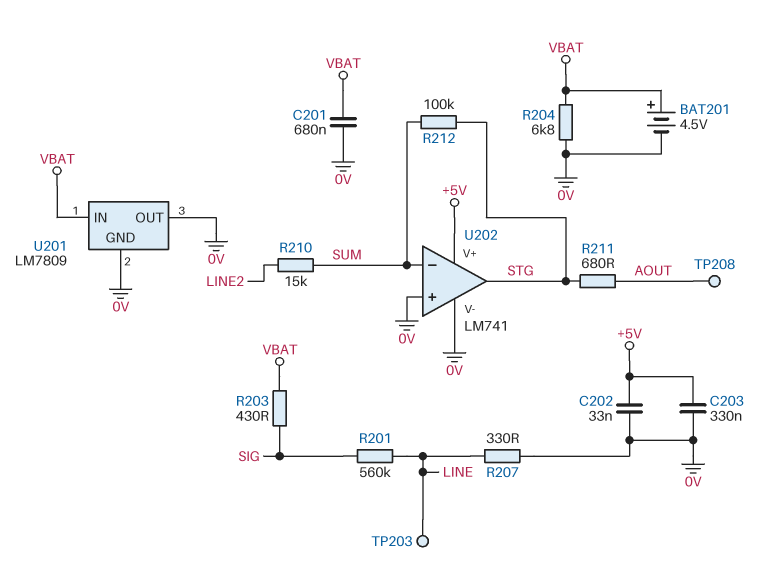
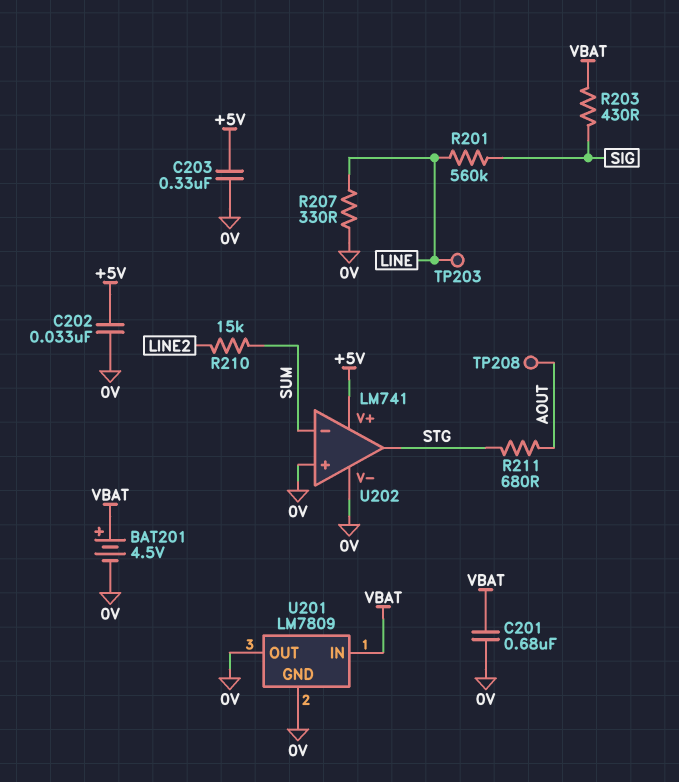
R204: 6.8k (0V, VBAT) -> none
R212: 100k (STG, SUM) -> none

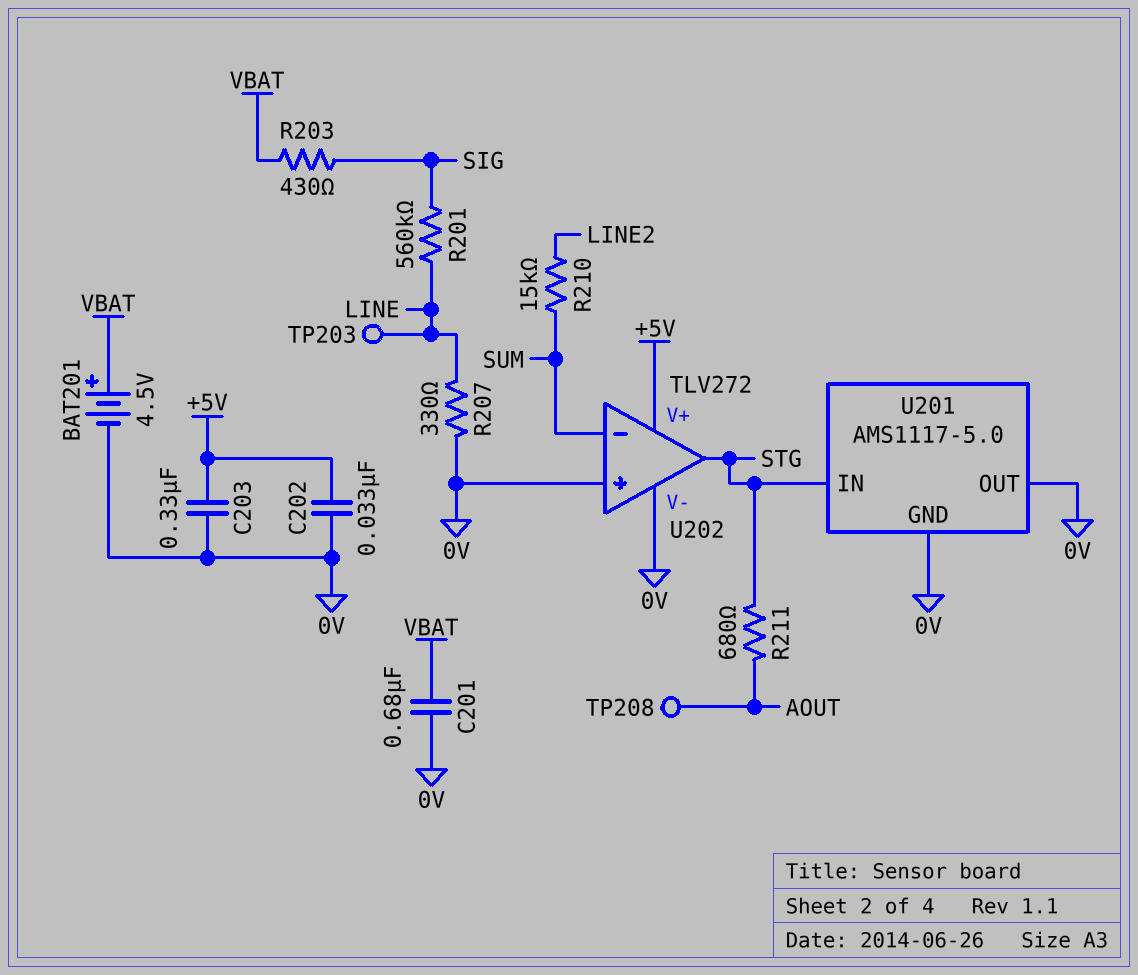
U201: LM7809 -> AMS1117-5.0
U201 pin IN: VBAT -> STG
U202: LM741 -> TLV272

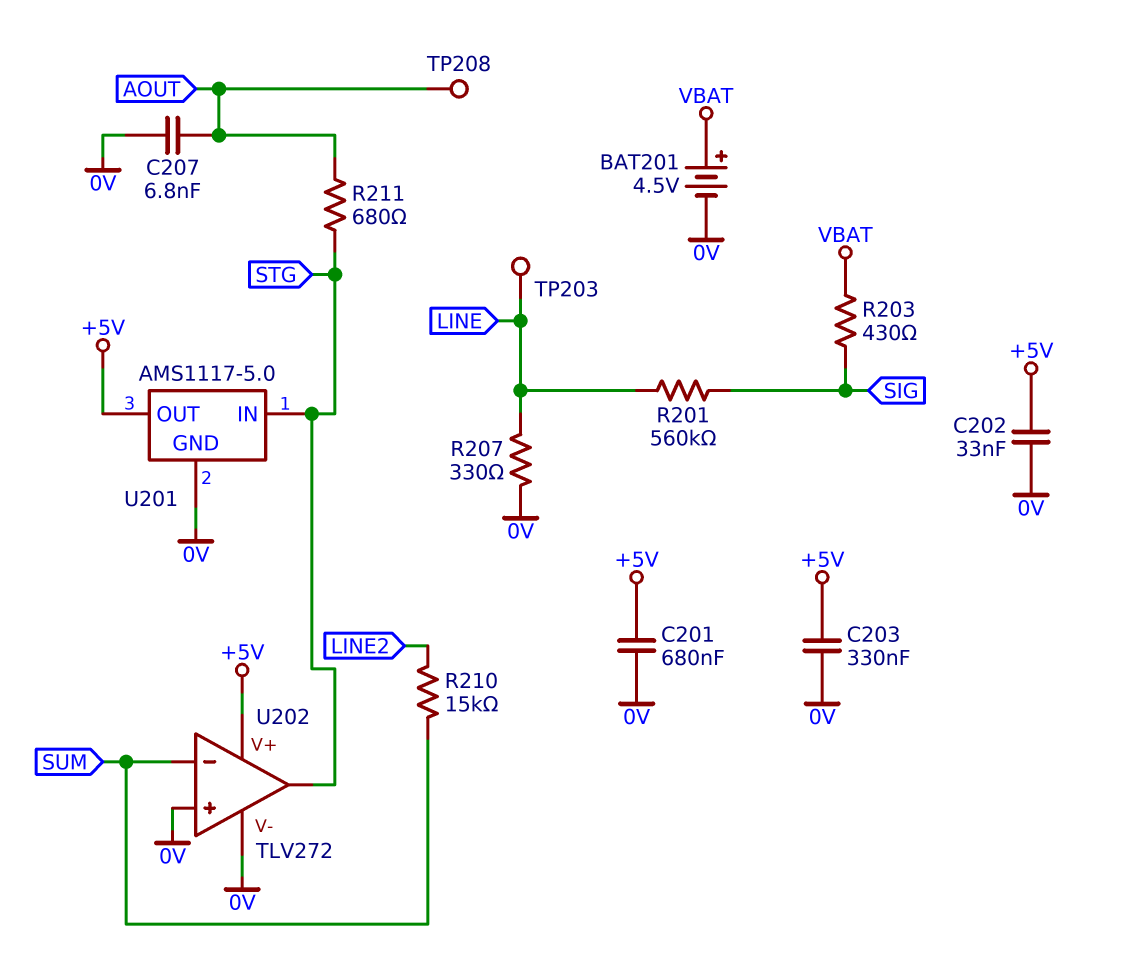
C201: 680nF (0V, VBAT) -> 680nF (+5V, 0V)
C207: none -> 6.8nF (0V, AOUT)
U201 pin OUT: 0V -> +5V

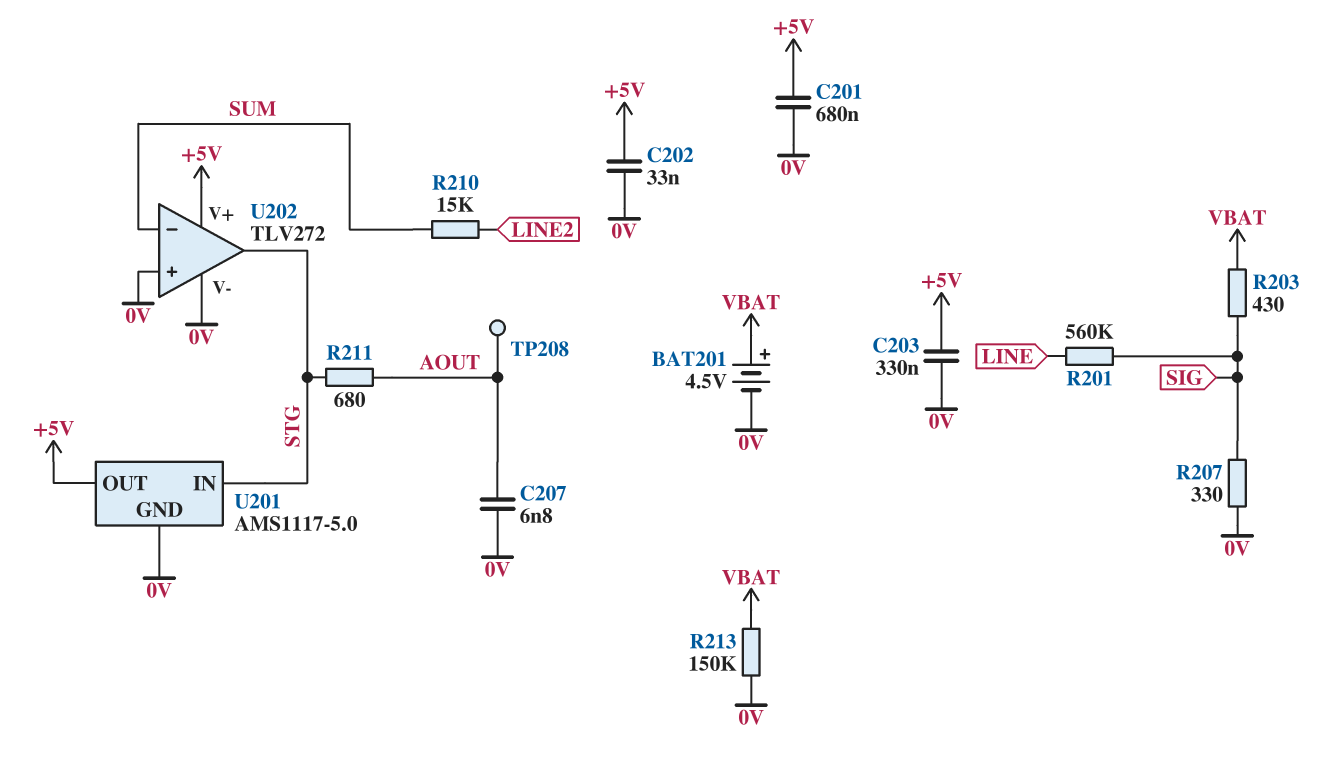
R207: 330 (0V, LINE) -> 330 (0V, SIG)
R213: none -> 150k (0V, VBAT)
TP203: test point (LINE) -> none

